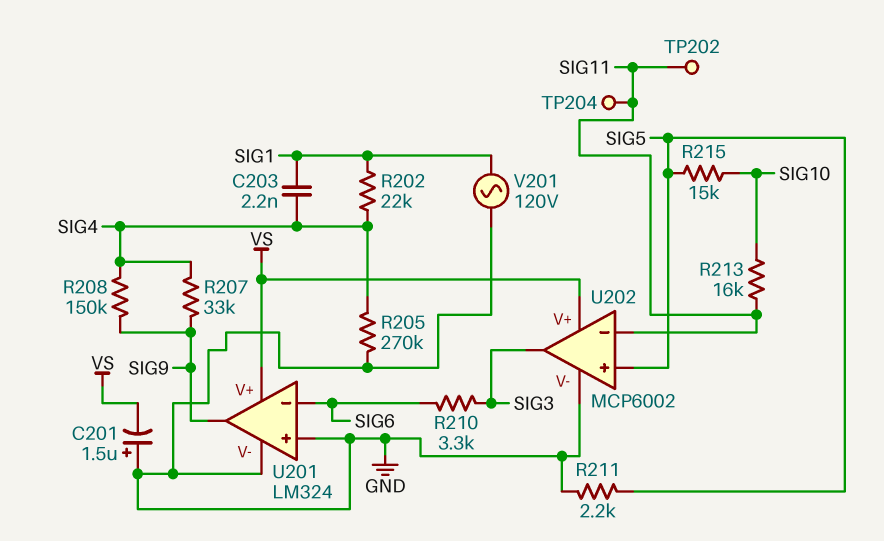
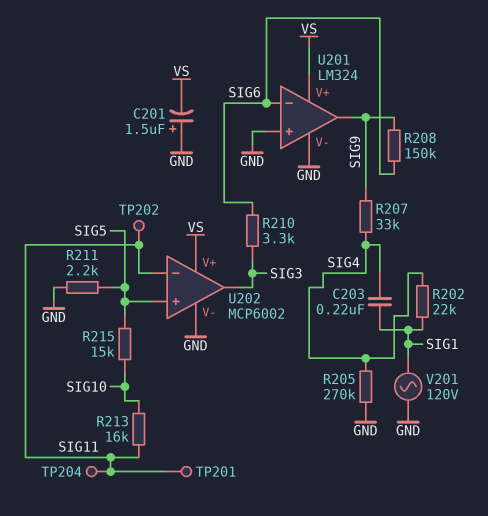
C203: 2.2nF (SIG1, SIG4) -> 220nF (SIG1, SIG4)
R208: 150k (SIG4, SIG9) -> 150k (SIG6, SIG9)
TP201: none -> test point (SIG11)

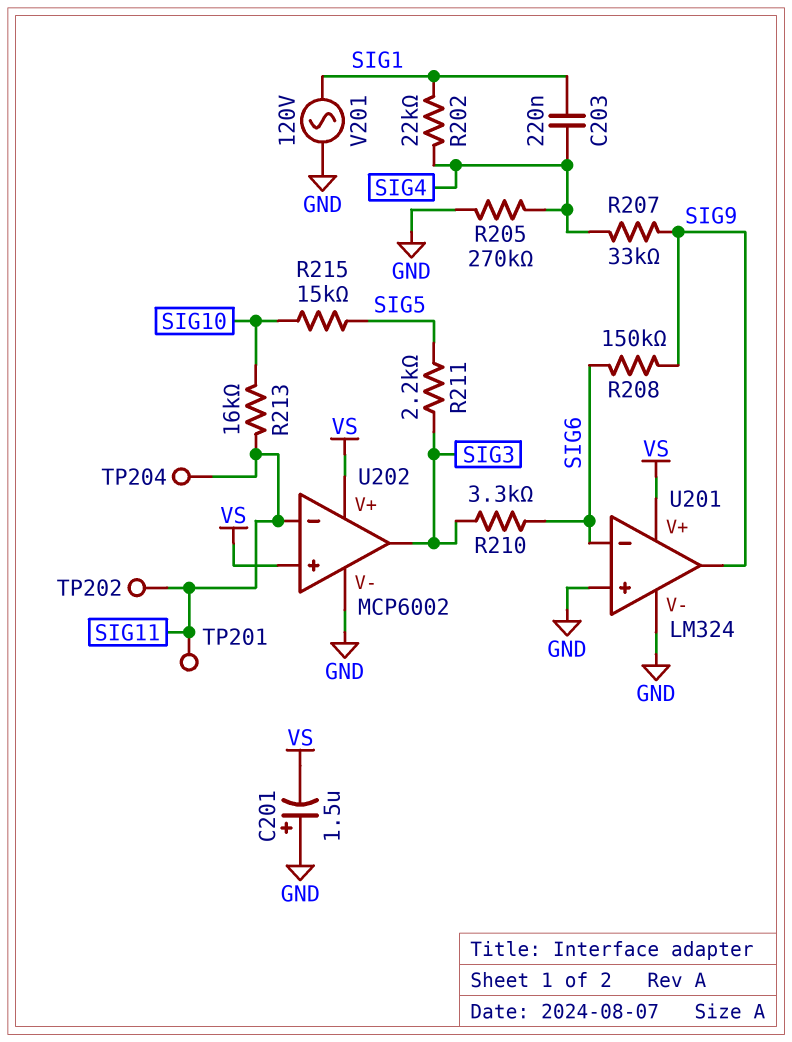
R211: 2.2k (GND, SIG5) -> 2.2k (SIG3, SIG5)
U202 pin in+: SIG5 -> VS

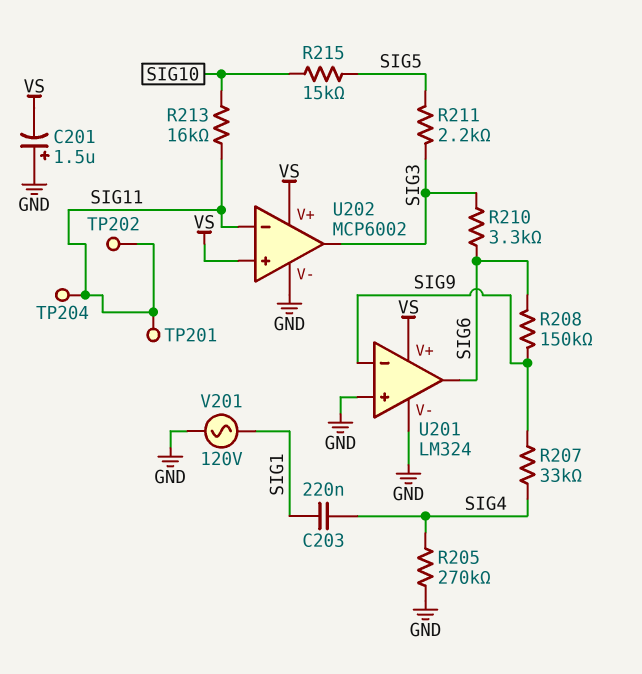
R202: 22k (SIG1, SIG4) -> none
U201 pin in-: SIG6 -> SIG9
U201 pin out: SIG9 -> SIG6

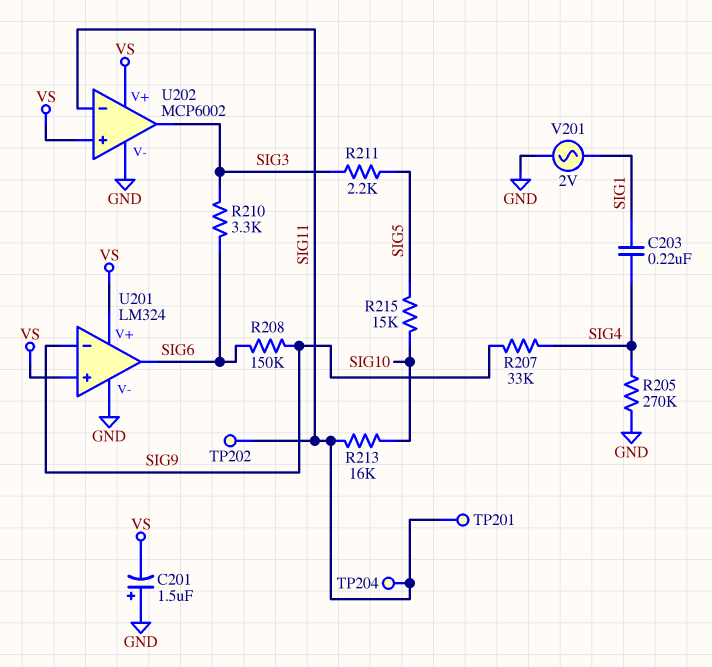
U201 pin in+: GND -> VS
V201: AC 120V (GND, SIG1) -> AC 2V (GND, SIG1)

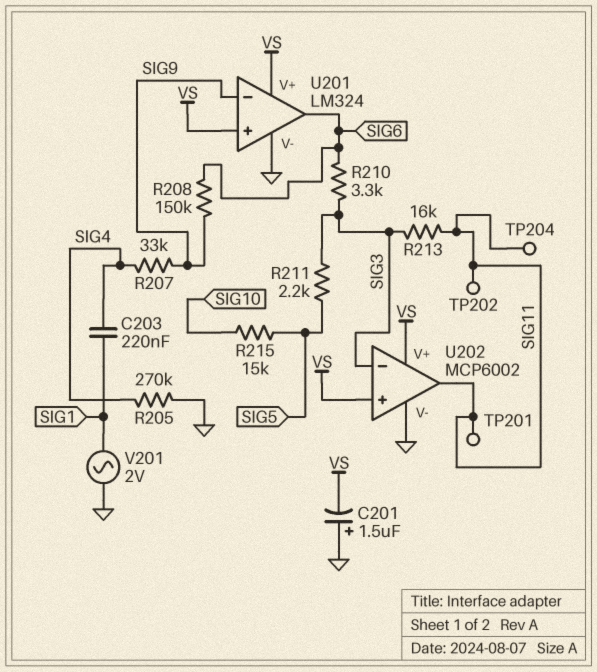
R213: 16k (SIG10, SIG11) -> 16k (SIG3, SIG11)
U202 pin in-: SIG11 -> SIG3
U202 pin out: SIG3 -> SIG11

